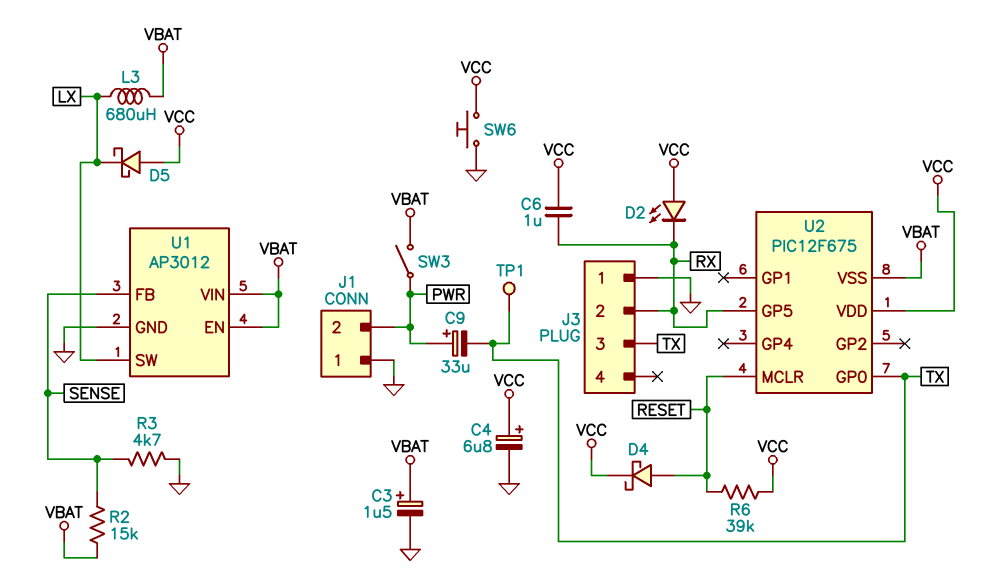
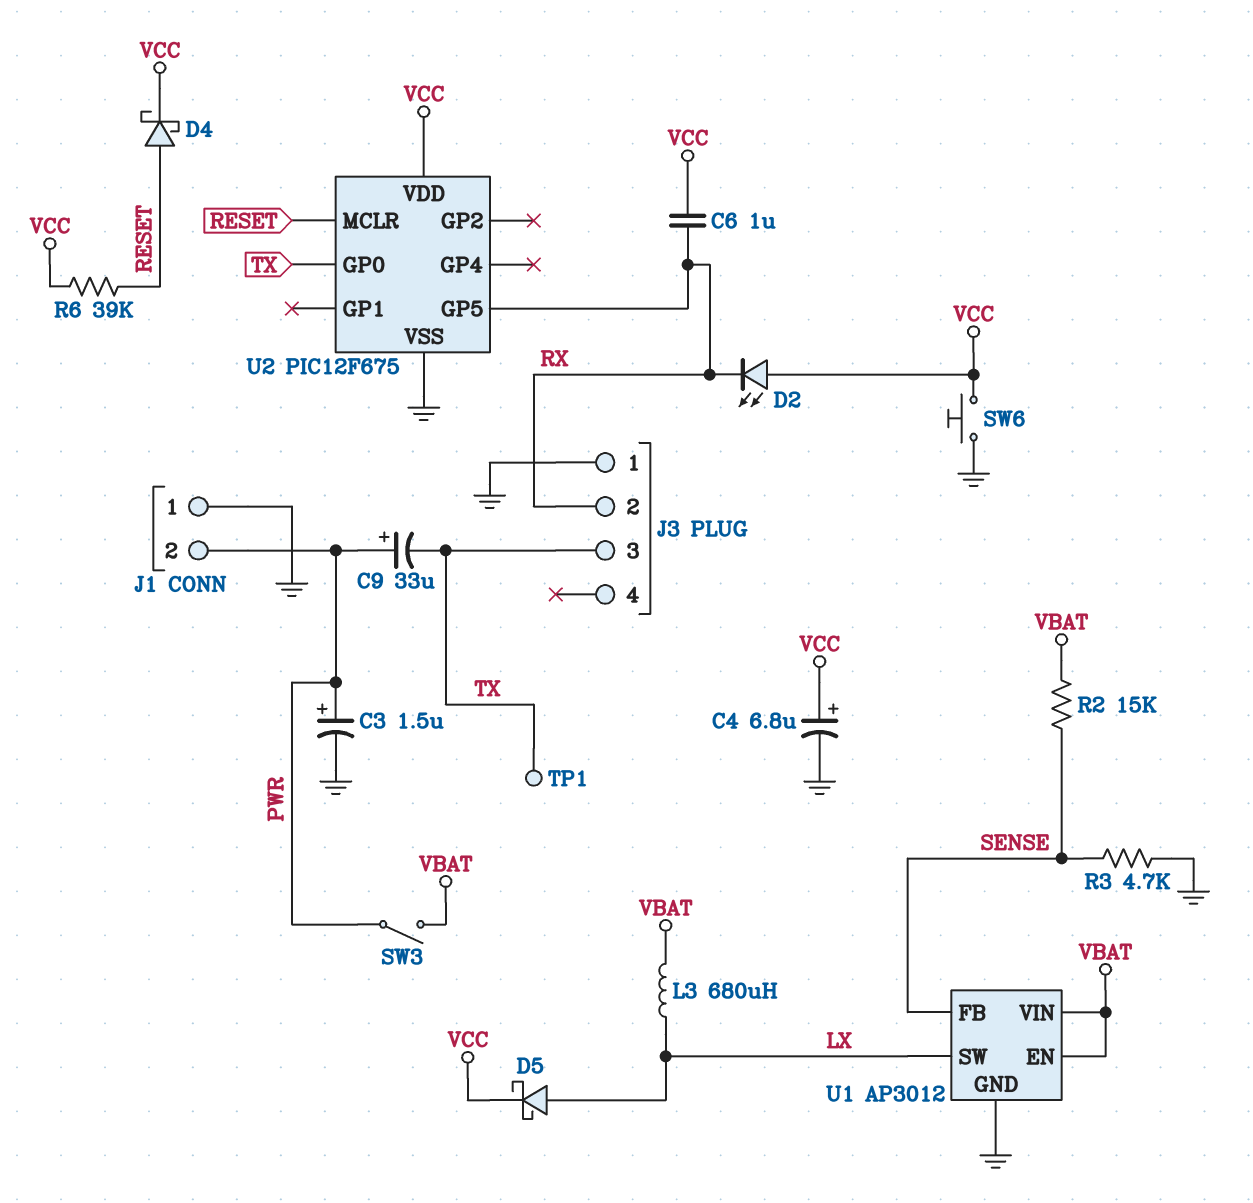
C3: 1.5uF (plus VBAT, minus GND) -> 1.5uF (plus PWR, minus GND)
D5: schottky (A VCC, K LX) -> schottky (A LX, K VCC)
U2 pin VSS: VBAT -> GND

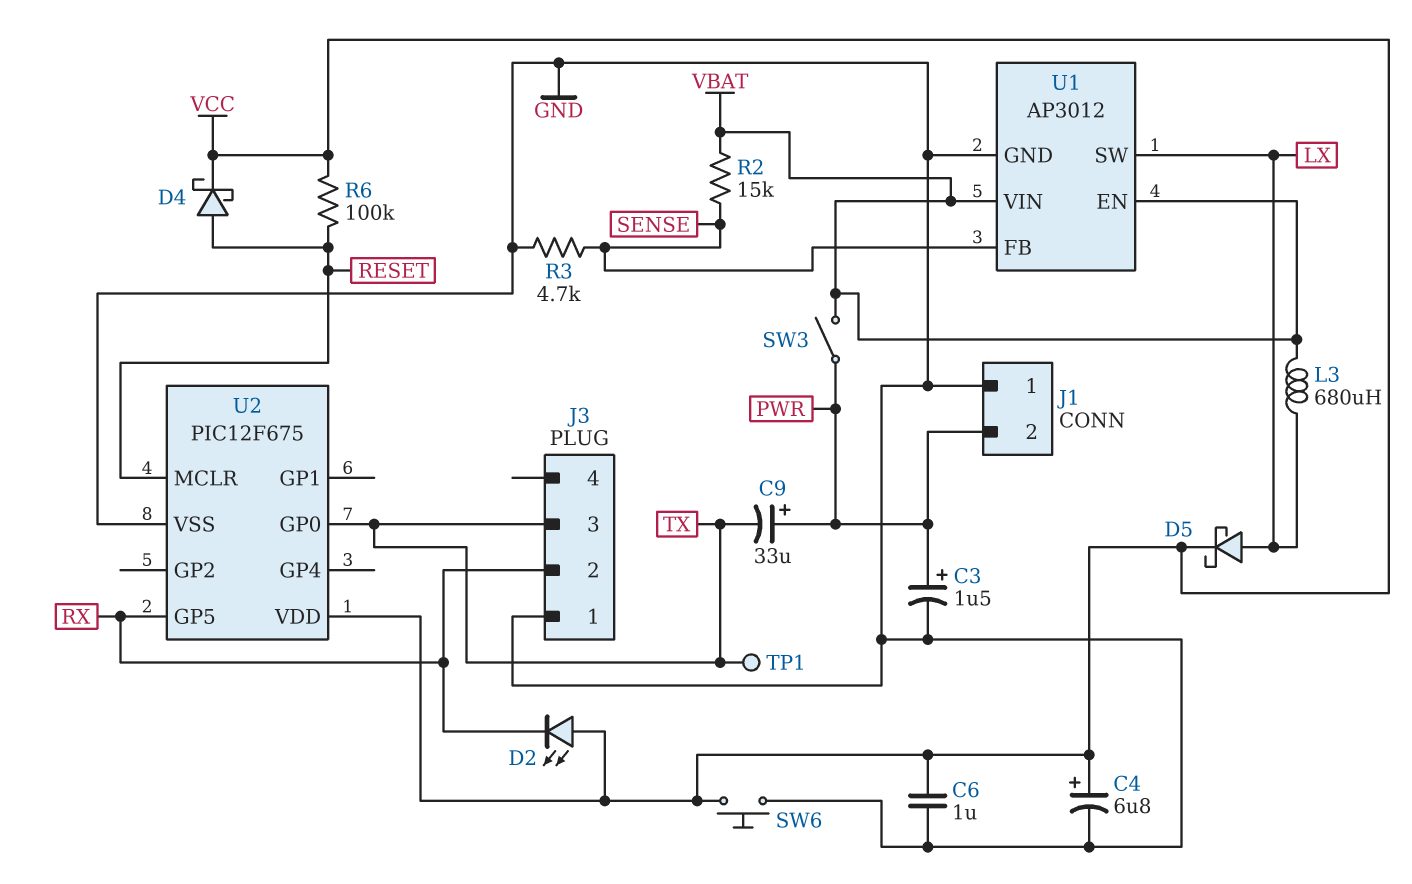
C6: 1uF (RX, VCC) -> 1uF (GND, VCC)
R6: 39k (RESET, VCC) -> 100k (RESET, VCC)

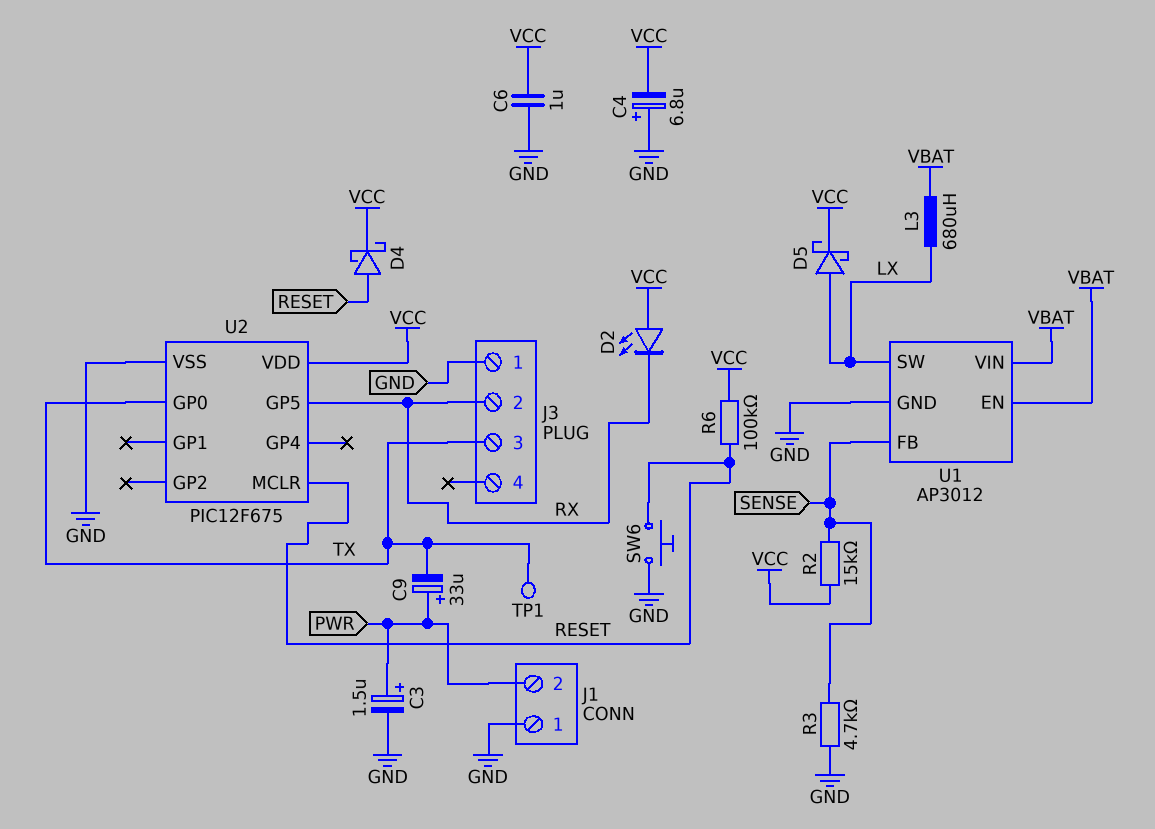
C4: 6.8uF (plus VCC, minus GND) -> 6.8uF (plus GND, minus VCC)
R2: 15k (SENSE, VBAT) -> 15k (SENSE, VCC)
SW3: switch (PWR, VBAT) -> none
SW6: button (GND, VCC) -> button (GND, RESET)

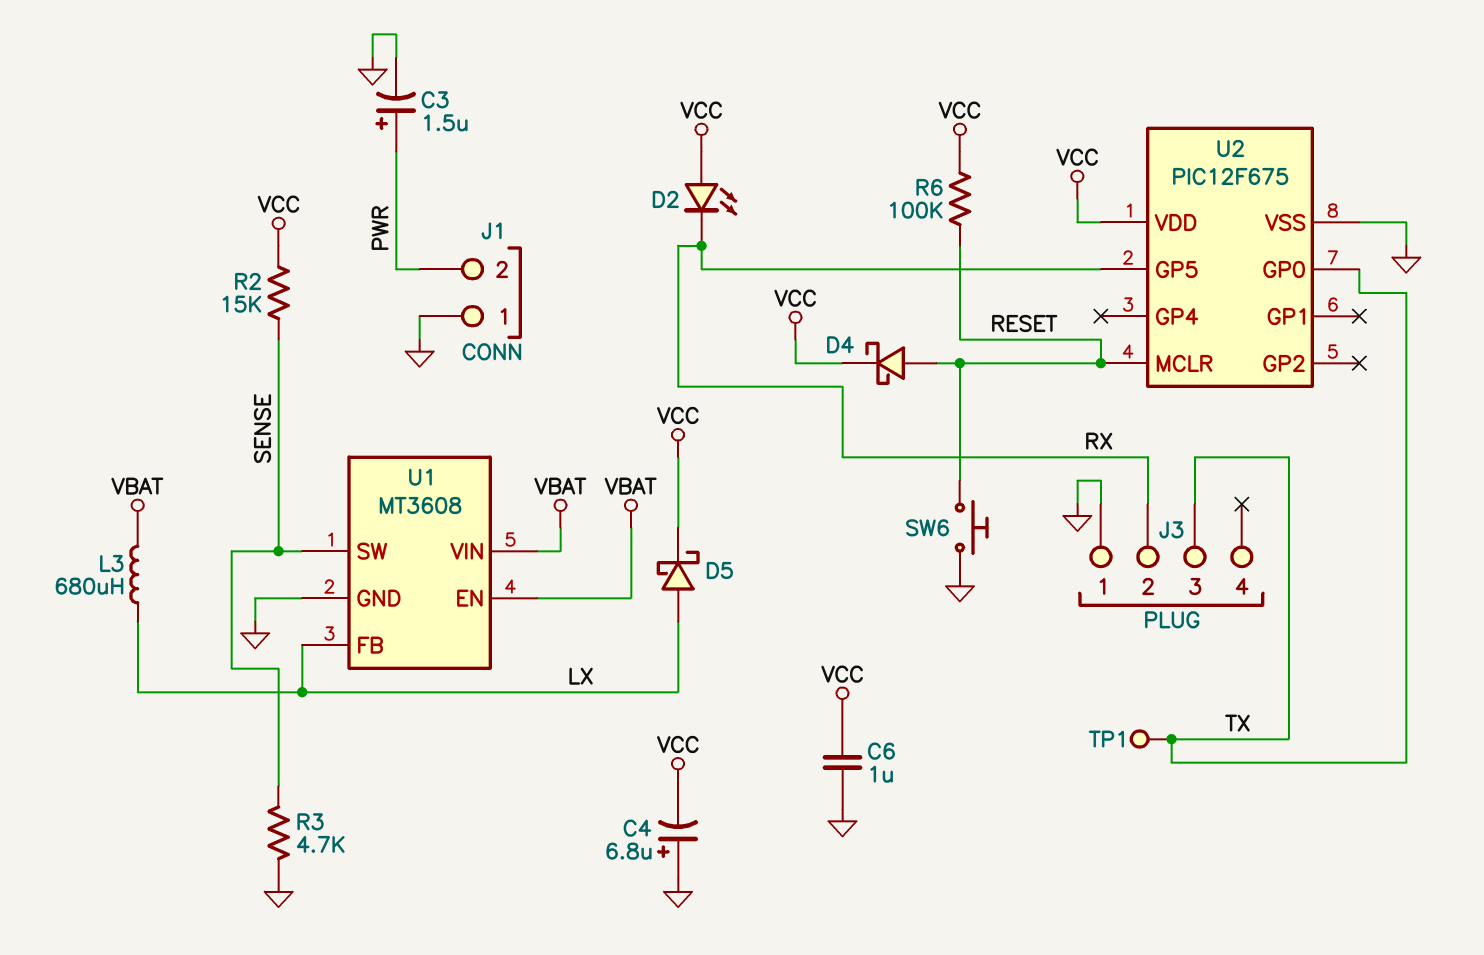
C9: 33uF (plus PWR, minus TX) -> none
U1: AP3012 -> MT3608
U1 pin FB: SENSE -> LX
U1 pin SW: LX -> SENSE

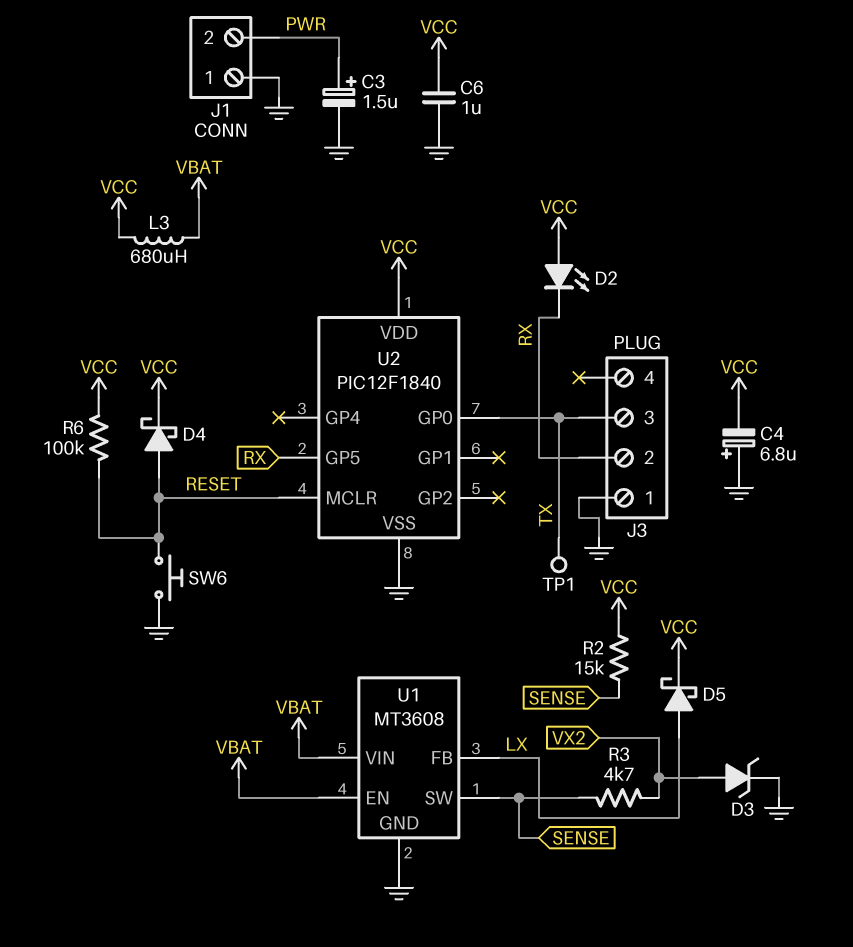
D3: none -> zener (A VX2, K GND)
L3: 680uH (LX, VBAT) -> 680uH (VBAT, VCC)
R3: 4.7k (GND, SENSE) -> 4.7k (SENSE, VX2)
U2: PIC12F675 -> PIC12F1840

